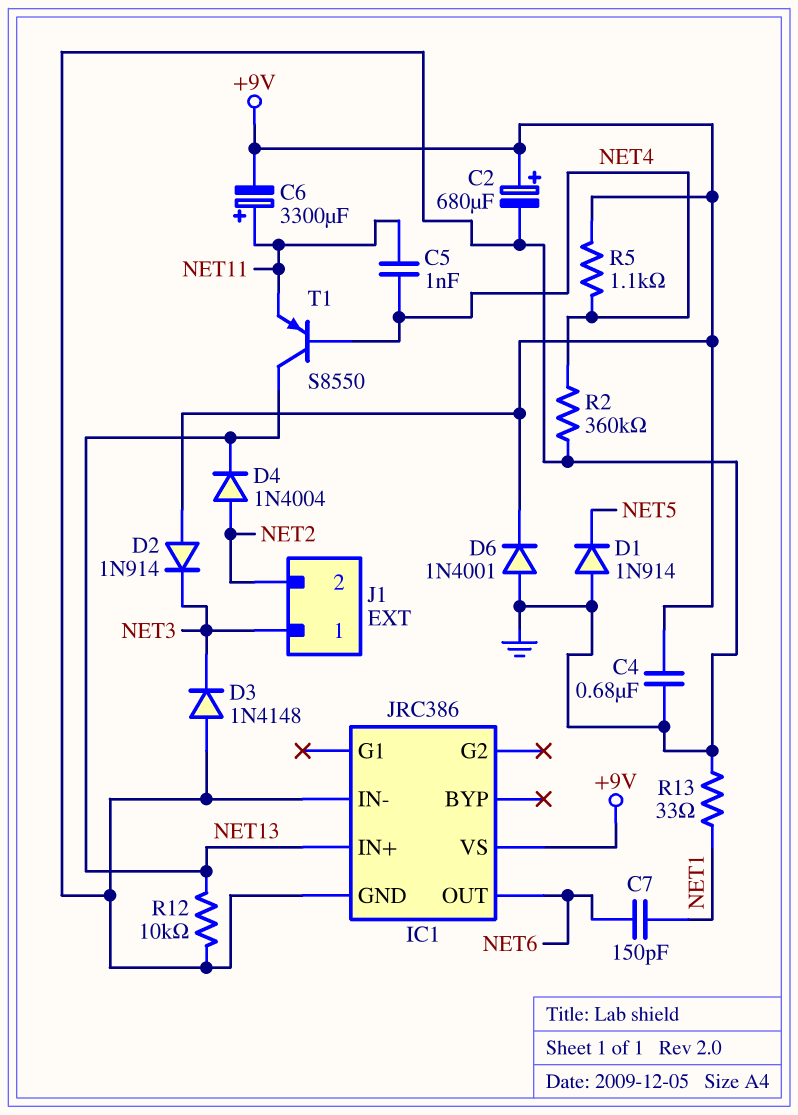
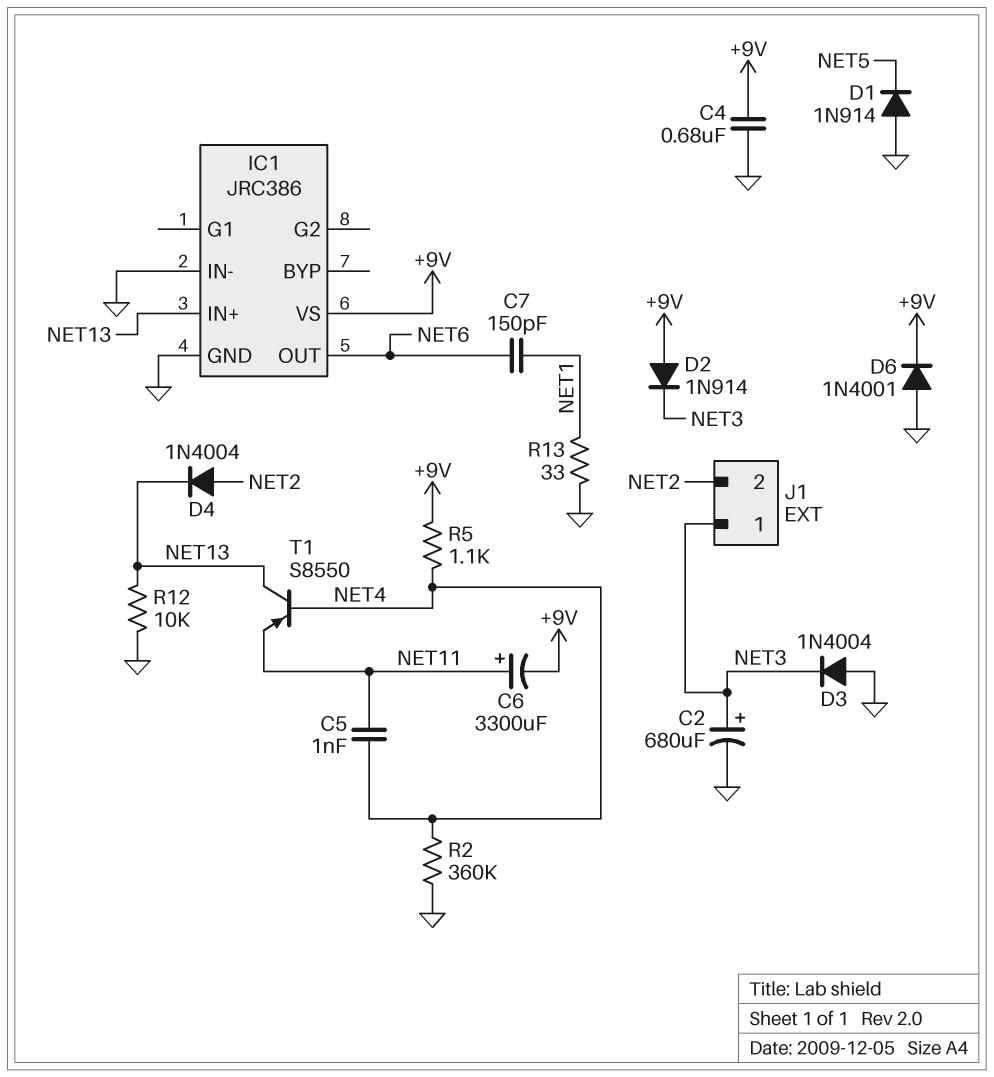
C2: 680uF (plus +9V, minus GND) -> 680uF (plus NET3, minus GND)
D3: diode 1N4148 (A GND, K NET3) -> diode 1N4004 (A GND, K NET3)

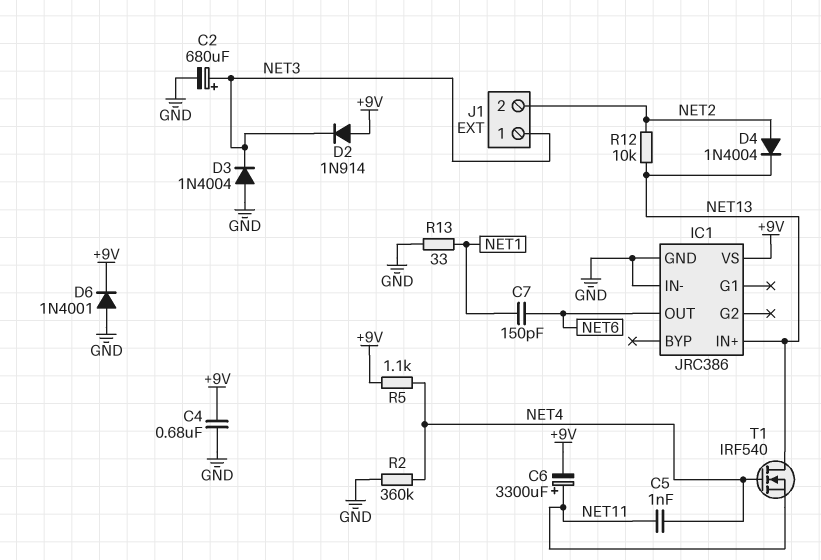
D1: diode 1N914 (A GND, K NET5) -> none
R12: 10k (GND, NET13) -> 10k (NET2, NET13)
T1: PNP S8550 (B NET4, C NET13, E NET11) -> NMOS IRF540 (G NET4, D NET13, S NET11)

